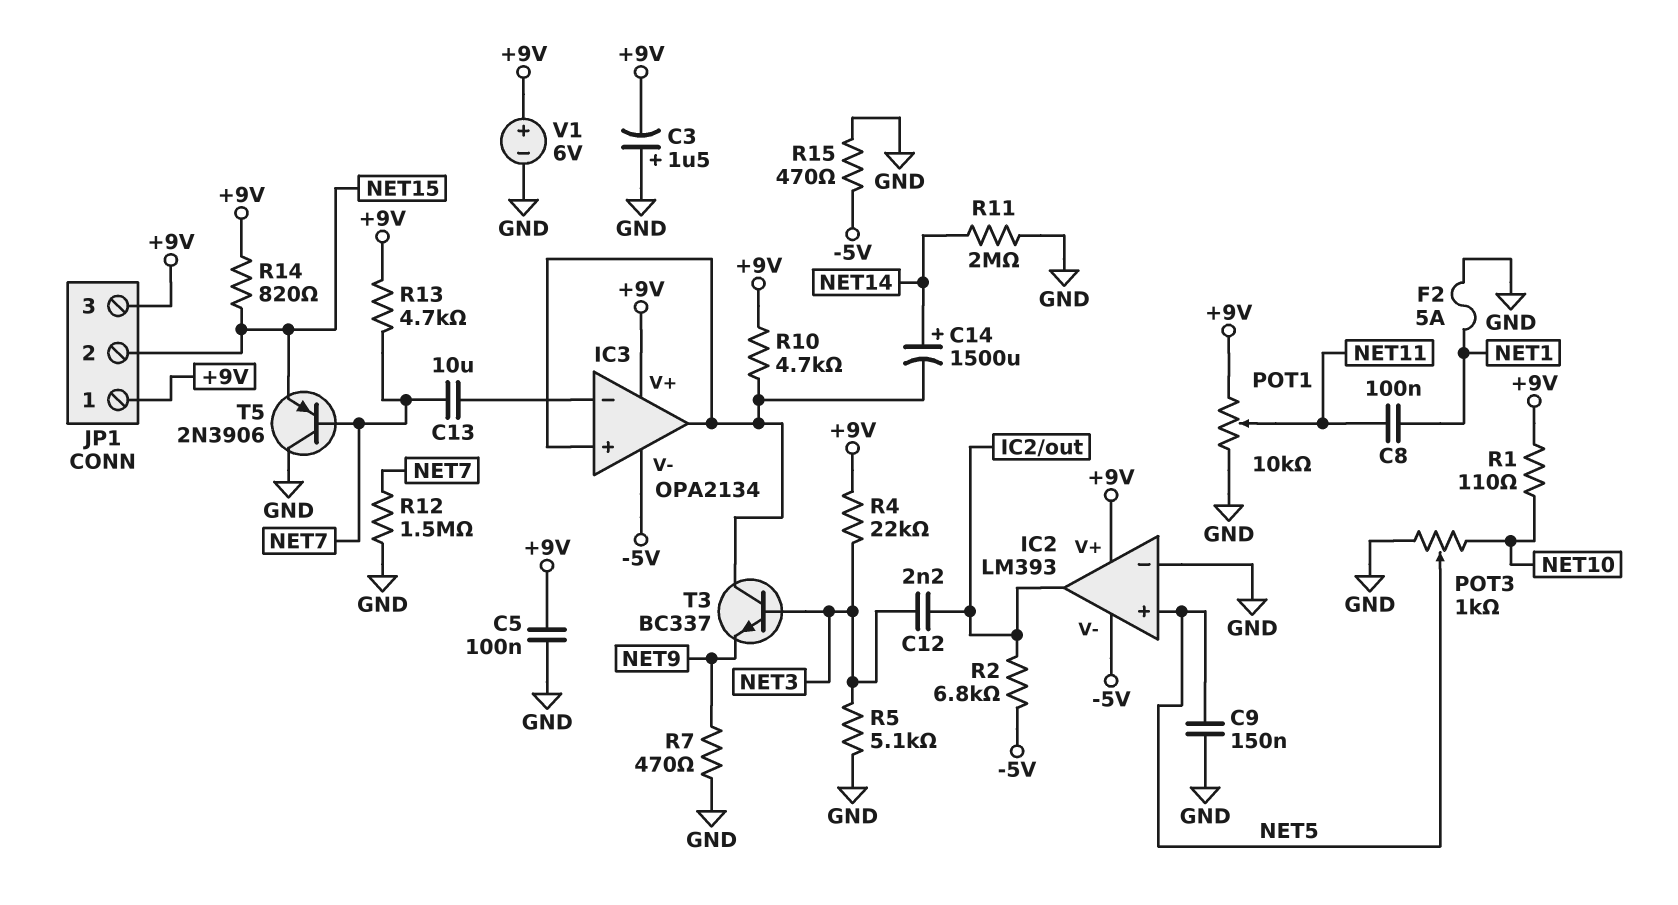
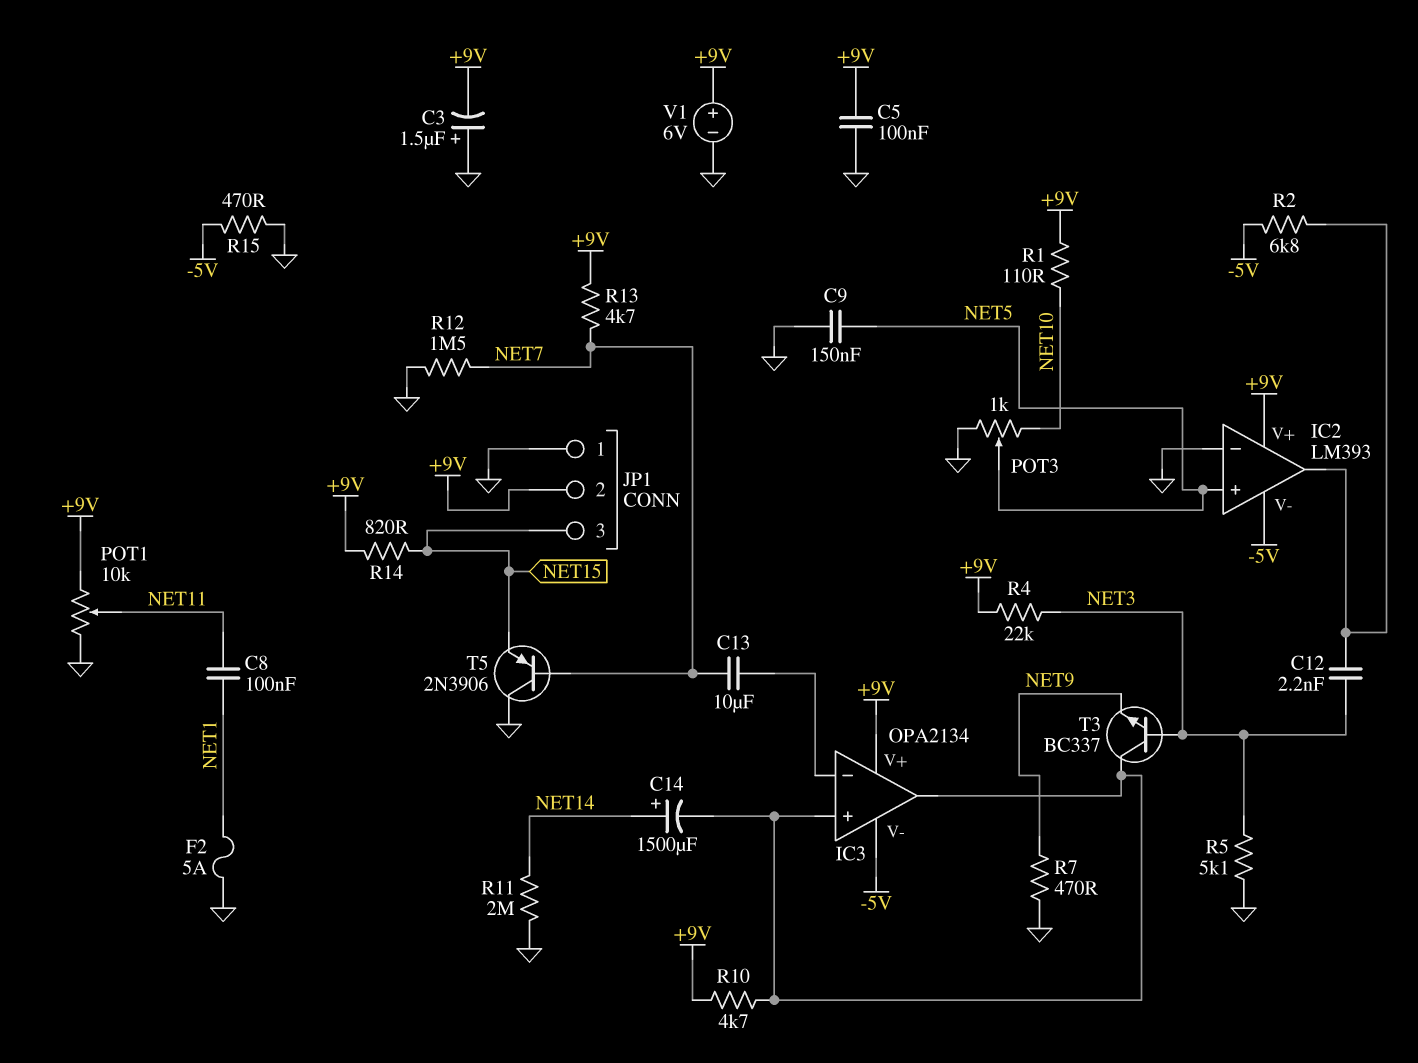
JP1 pin 1: +9V -> GND
JP1 pin 2: NET15 -> +9V
JP1 pin 3: +9V -> NET15

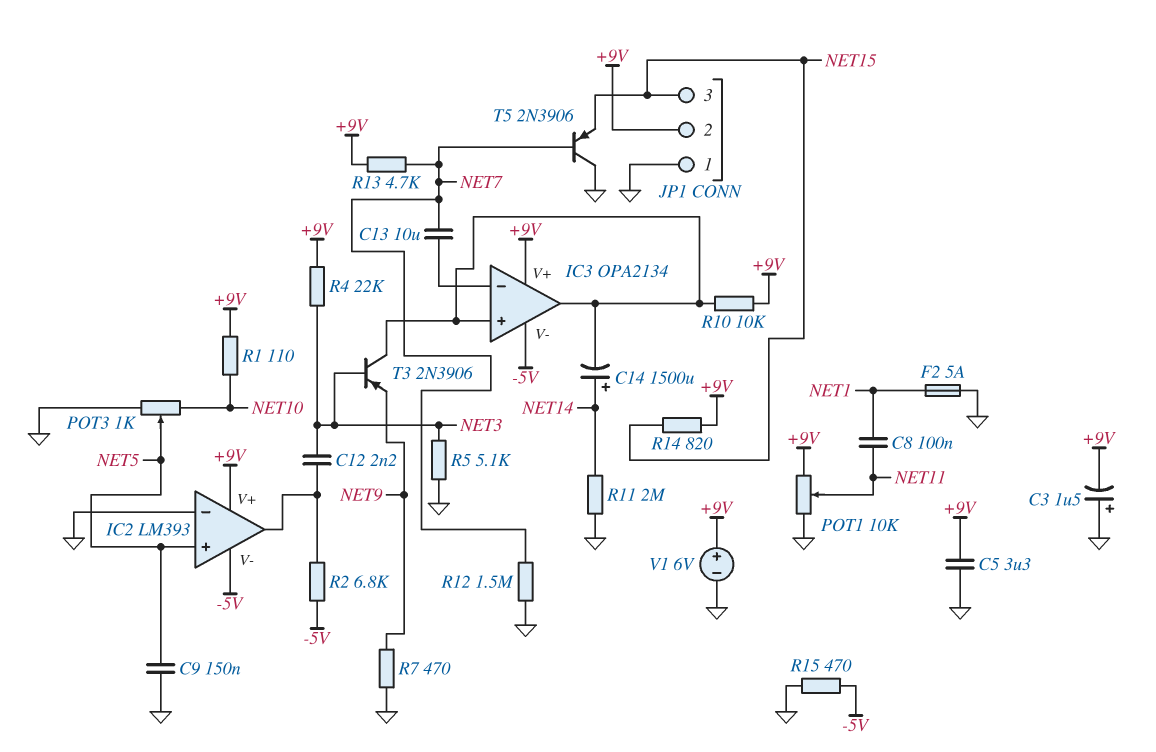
C5: 100nF (+9V, GND) -> 3.3uF (+9V, GND)
R10: 4.7k (+9V, IC3/in+) -> 10k (+9V, IC3/in+)
T3: NPN BC337 (B NET3, C IC3/in+, E NET9) -> PNP 2N3906 (B NET3, C IC3/in+, E NET9)

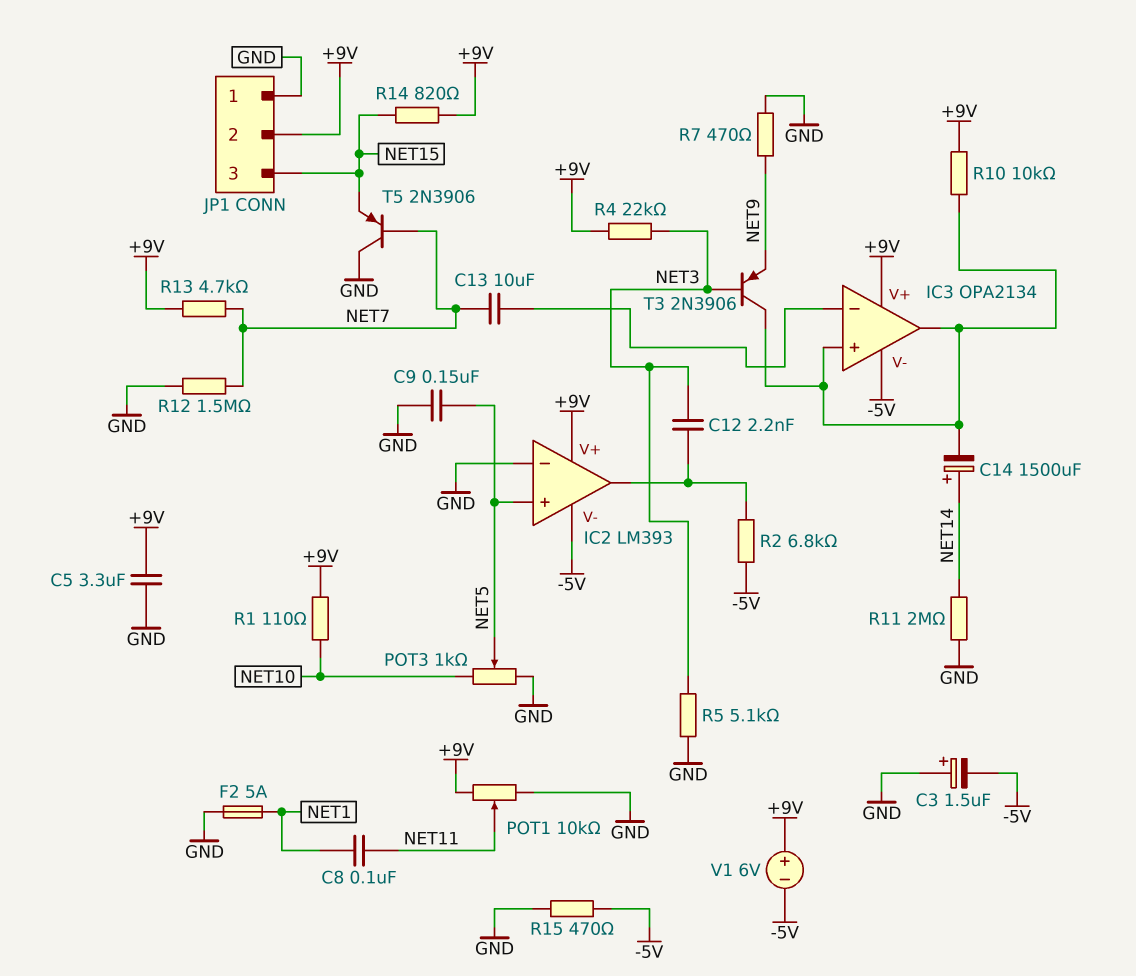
C3: 1.5uF (plus GND, minus +9V) -> 1.5uF (plus GND, minus -5V)
V1: 6V (plus +9V, minus GND) -> 6V (plus +9V, minus -5V)

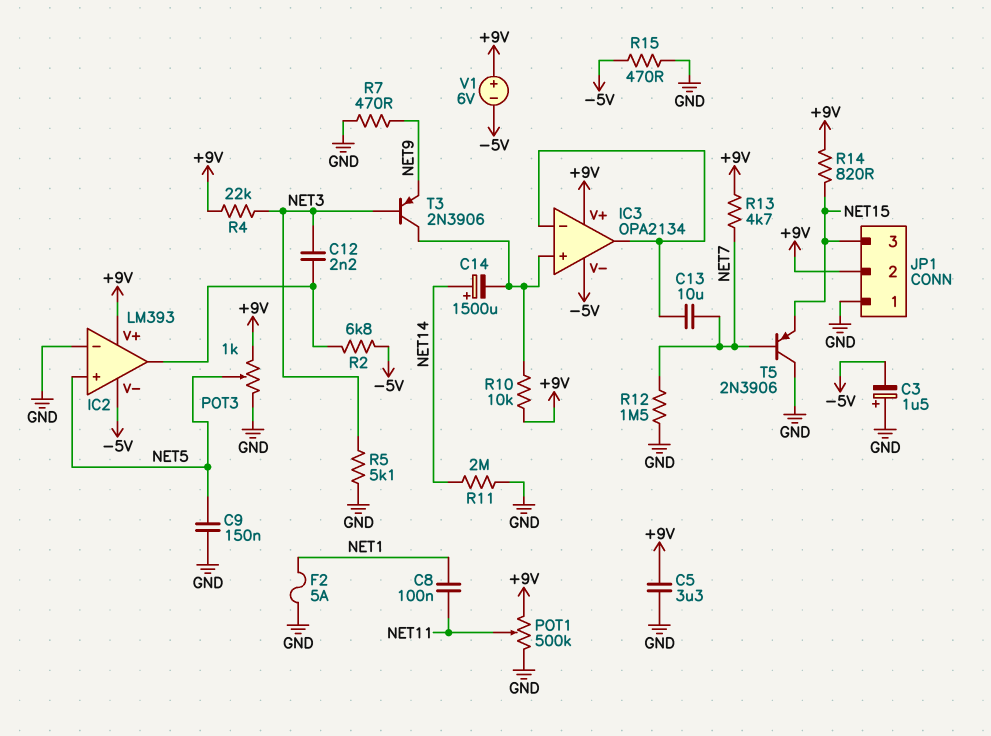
IC3 pin out: IC3/in+ -> IC3/in-
POT1: 10k (+9V, GND, wiper NET11) -> 500k (+9V, GND, wiper NET11)
POT3: 1k (GND, NET10, wiper NET5) -> 1k (+9V, GND, wiper NET5)
R1: 110 (+9V, NET10) -> none

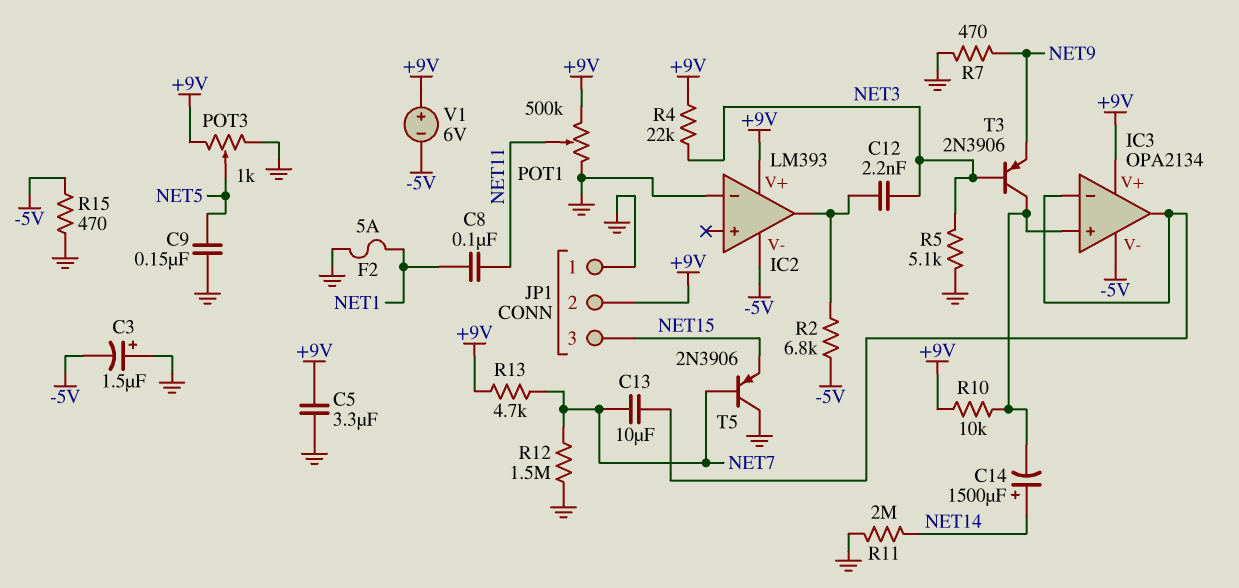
IC2 pin in+: NET5 -> none
R14: 820 (+9V, NET15) -> none

